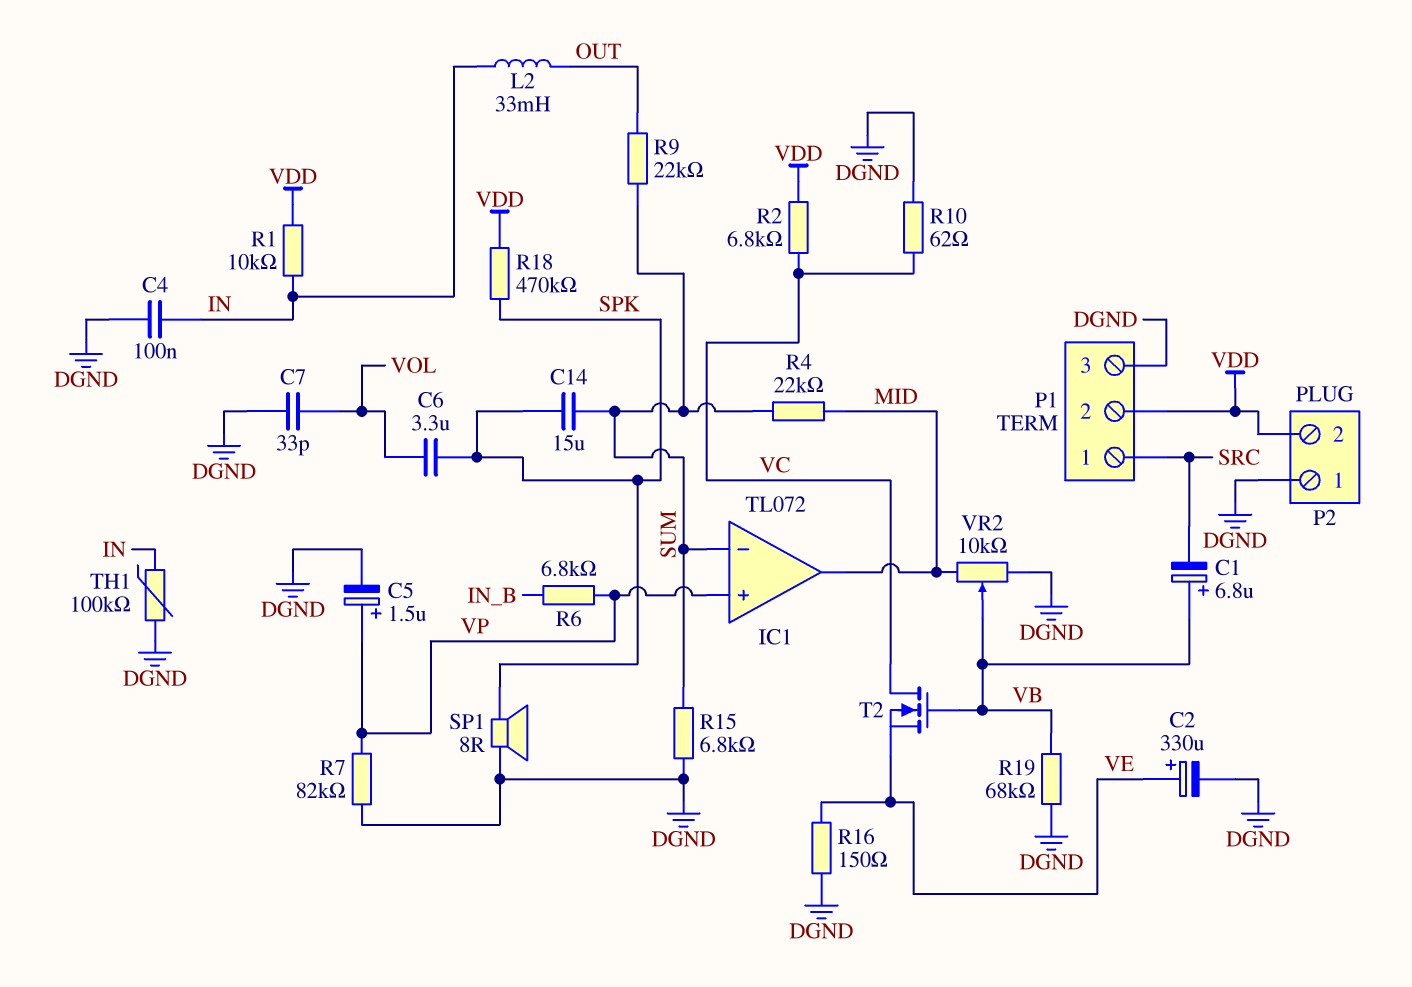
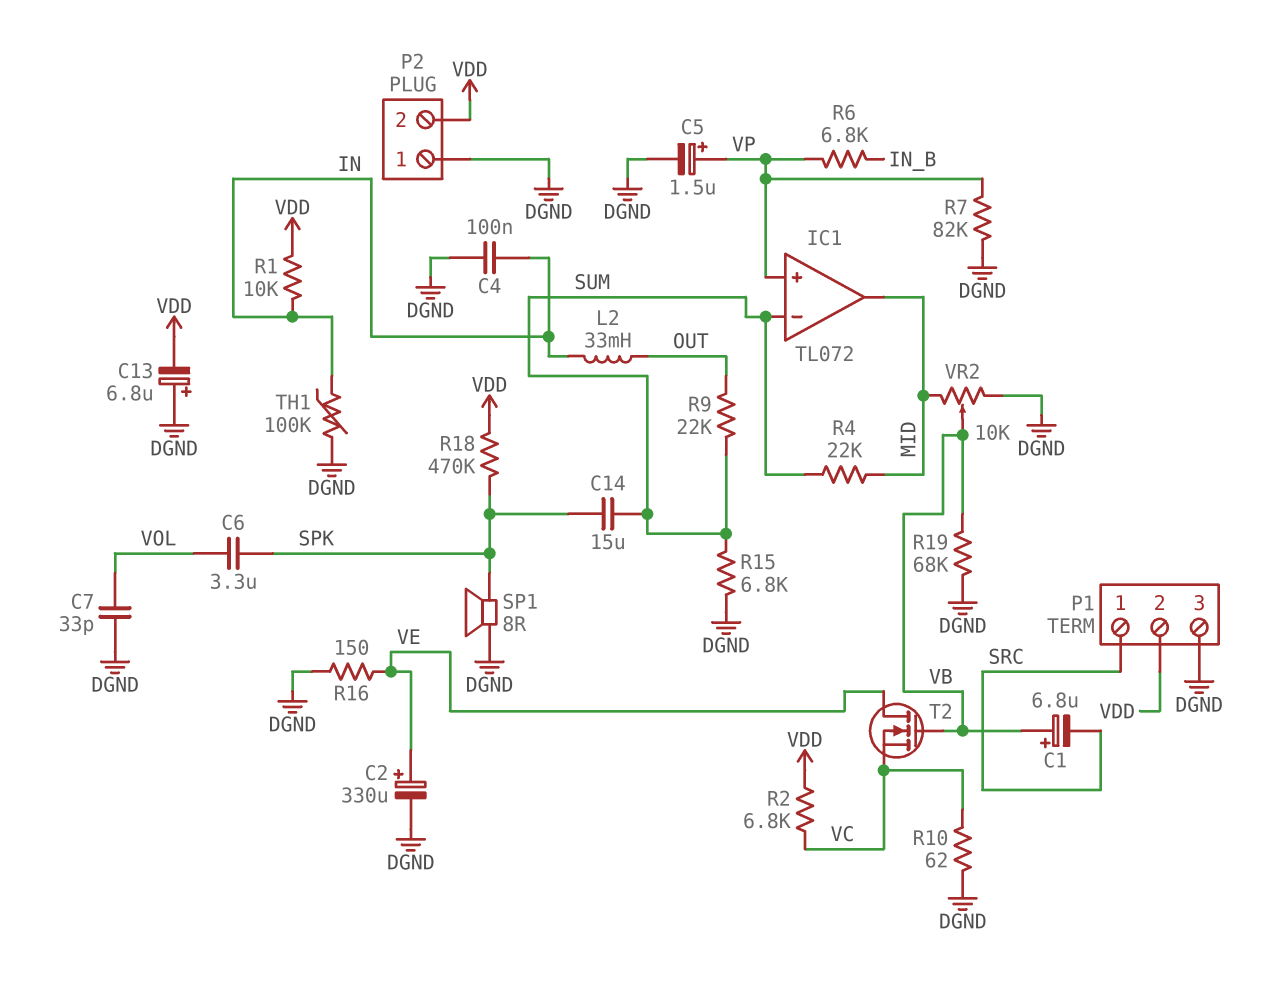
C13: none -> 6.8uF (plus DGND, minus VDD)
T2: NMOS (G VB, D VC, S VE) -> NMOS (G VB, D VE, S VC)

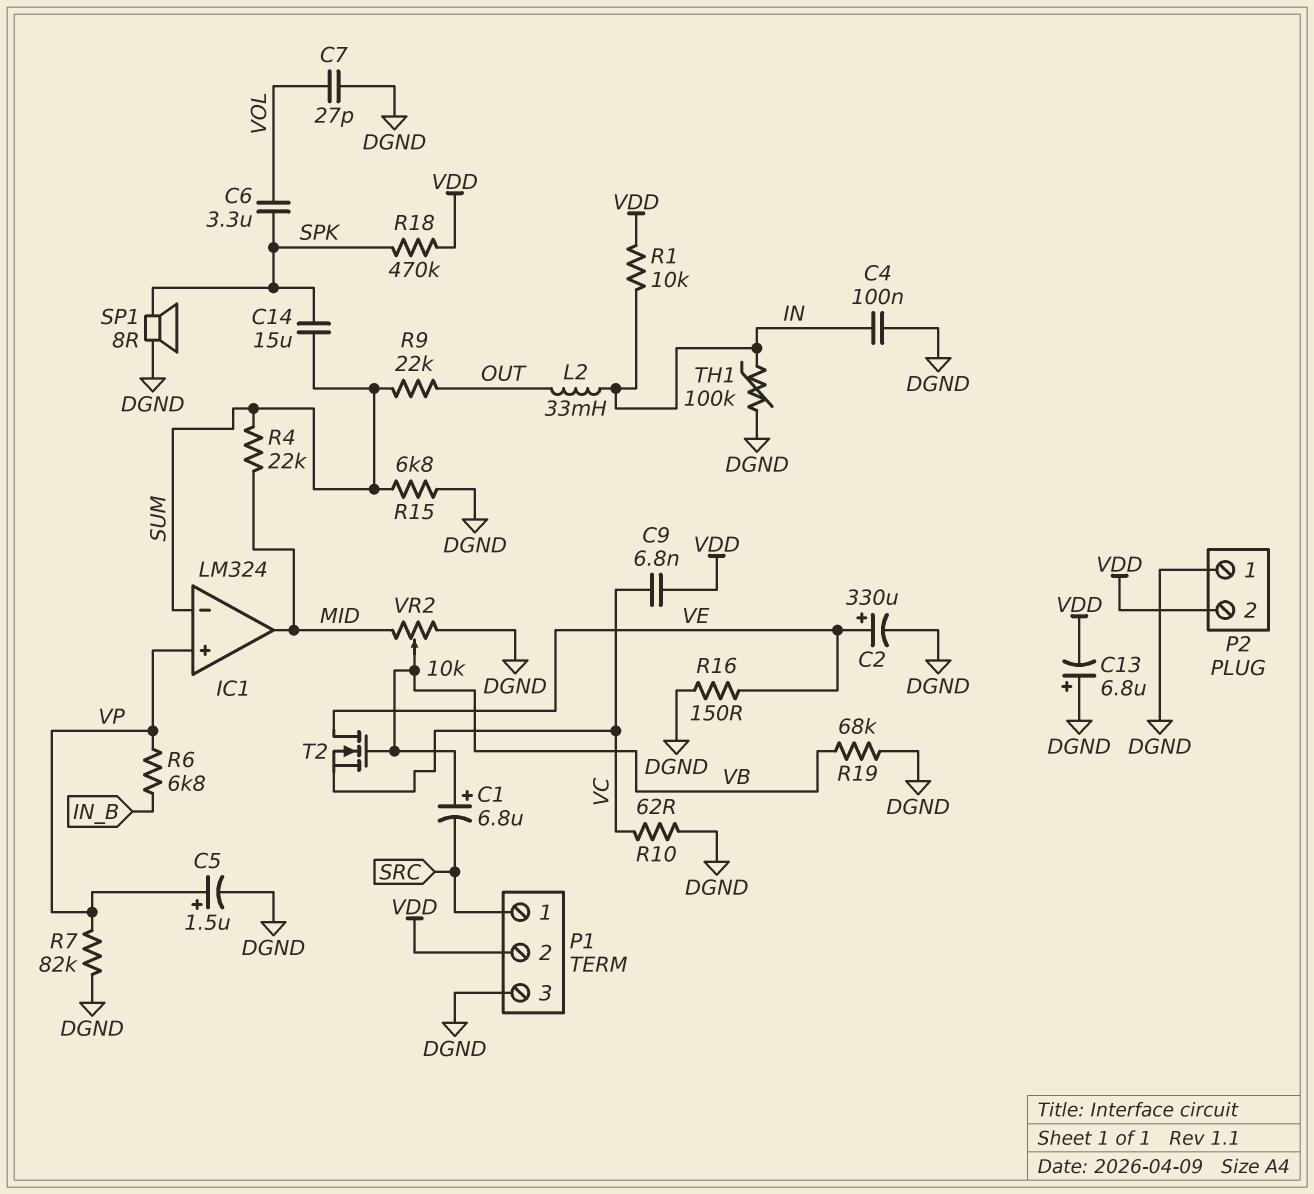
C7: 33pF (DGND, VOL) -> 27pF (DGND, VOL)
C9: none -> 6.8nF (VC, VDD)
IC1: TL072 -> LM324
R2: 6.8k (VC, VDD) -> none

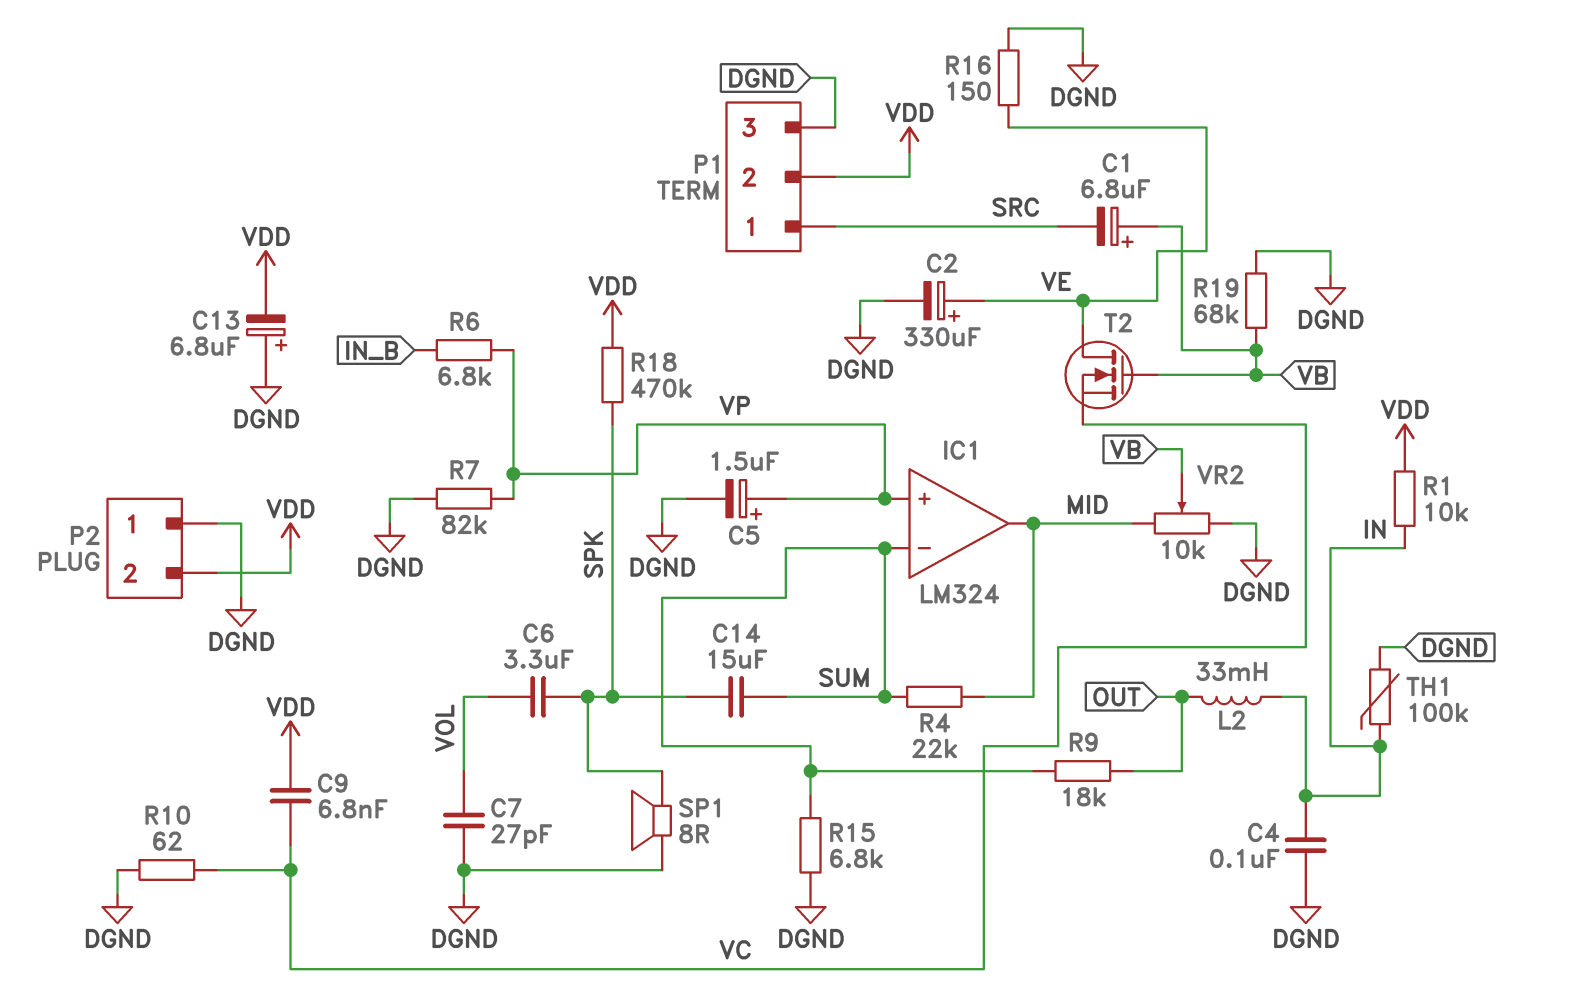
R9: 22k (OUT, SUM) -> 18k (OUT, SUM)

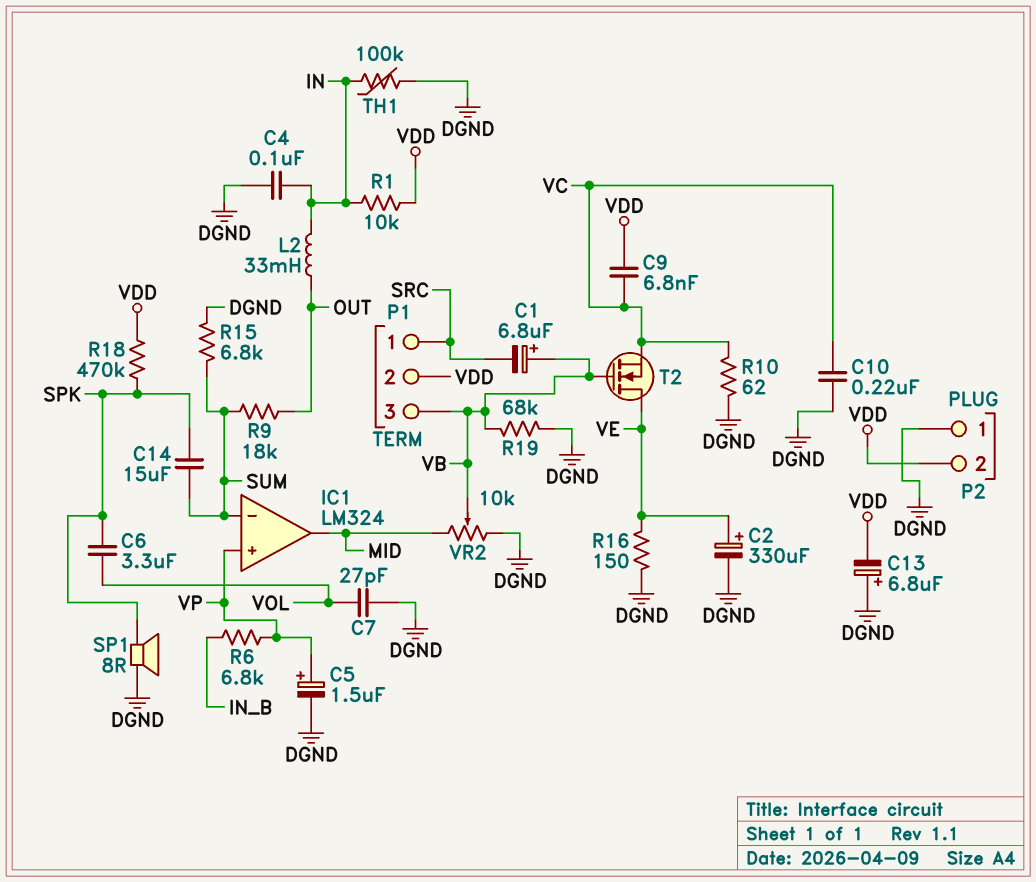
C10: none -> 220nF (DGND, VC)
P1 pin 3: DGND -> VB
R4: 22k (MID, SUM) -> none
R7: 82k (DGND, VP) -> none

